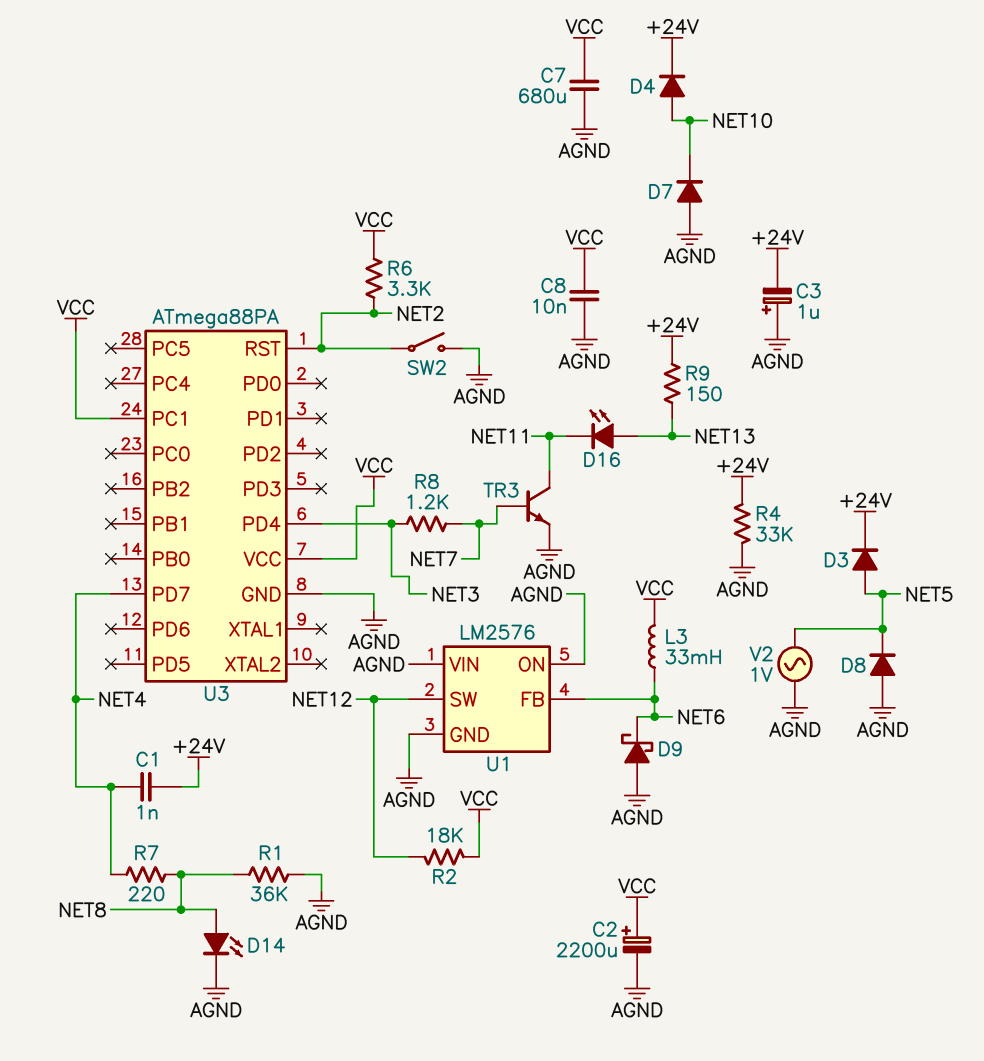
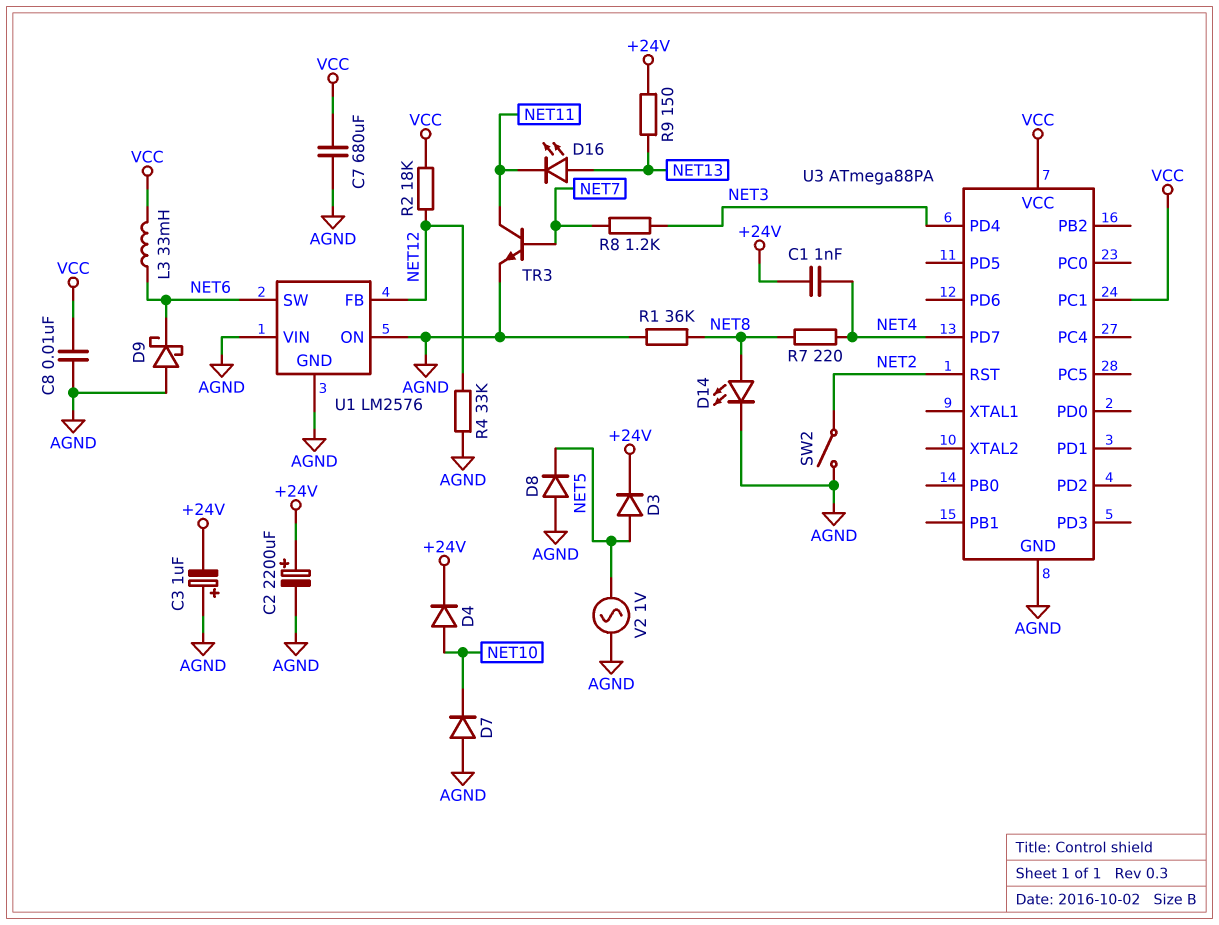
C2: 2200uF (plus VCC, minus AGND) -> 2200uF (plus +24V, minus AGND)
R4: 33k (+24V, AGND) -> 33k (AGND, NET12)
R6: 3.3k (NET2, VCC) -> none
U1 pin FB: NET6 -> NET12
U1 pin SW: NET12 -> NET6

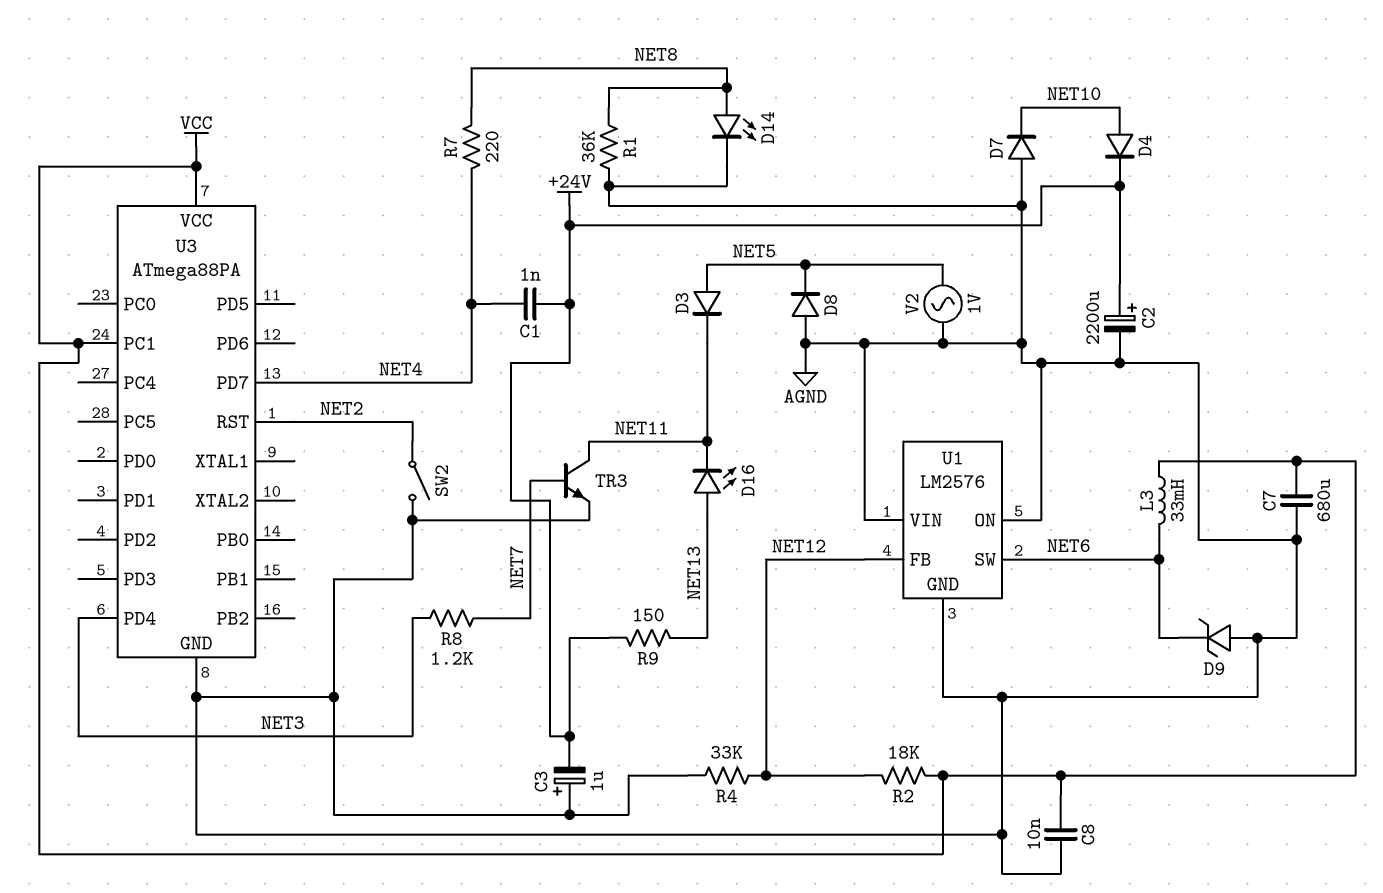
D3: diode (A NET5, K +24V) -> diode (A NET5, K NET11)
D9: schottky (A AGND, K NET6) -> zener (A AGND, K NET6)

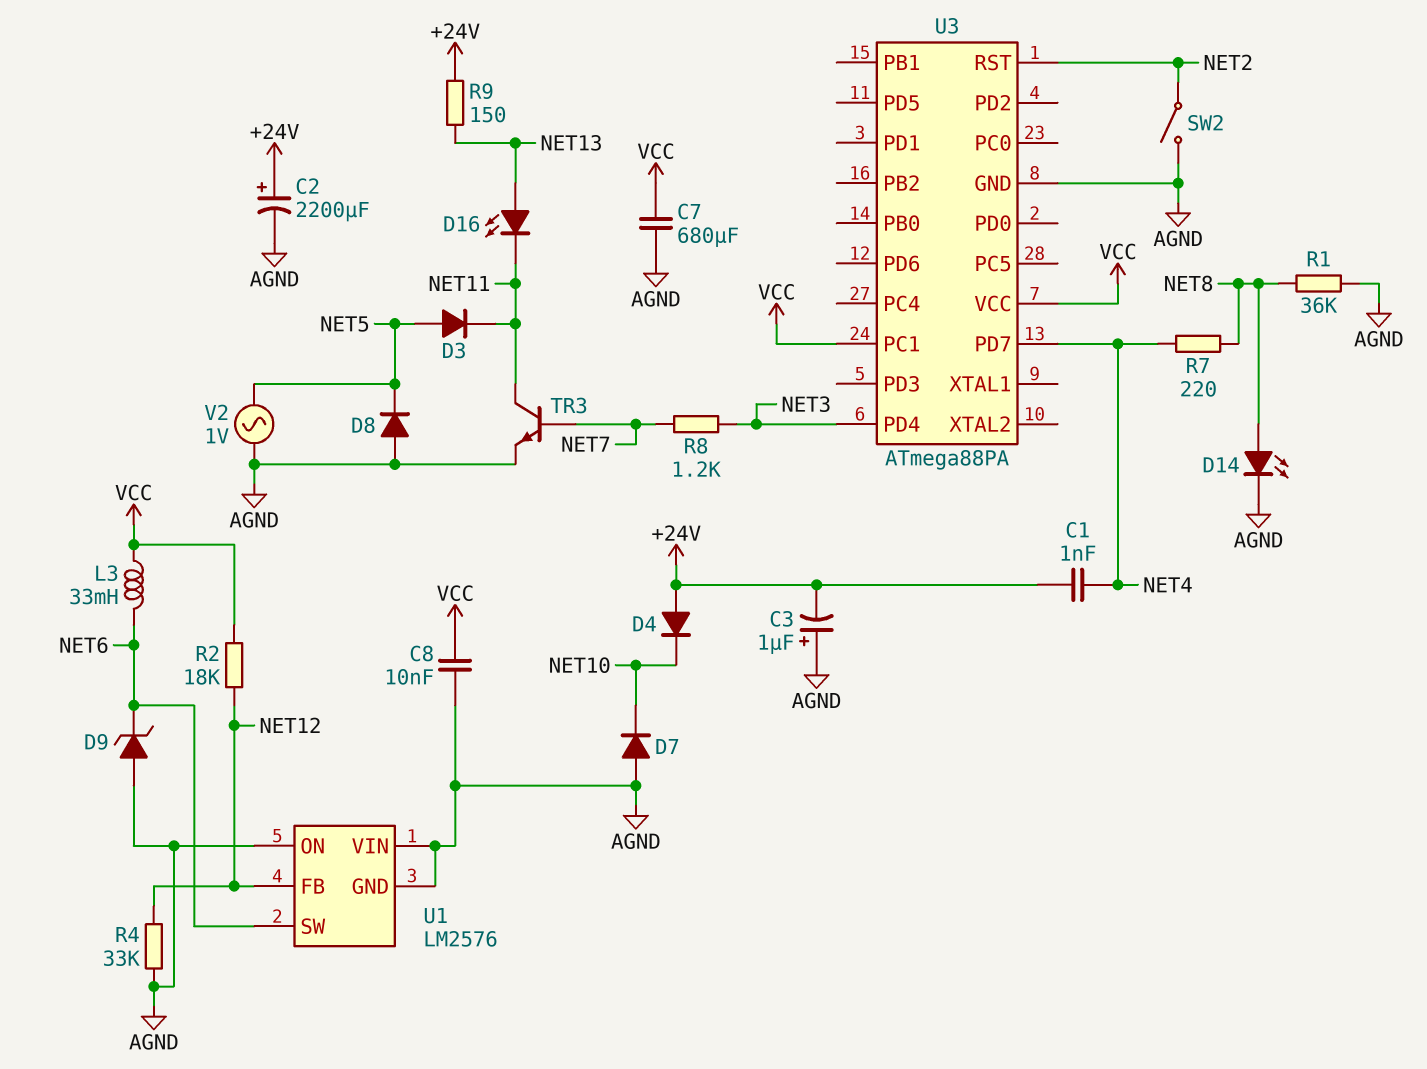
D4: diode (A NET10, K +24V) -> diode (A +24V, K NET10)

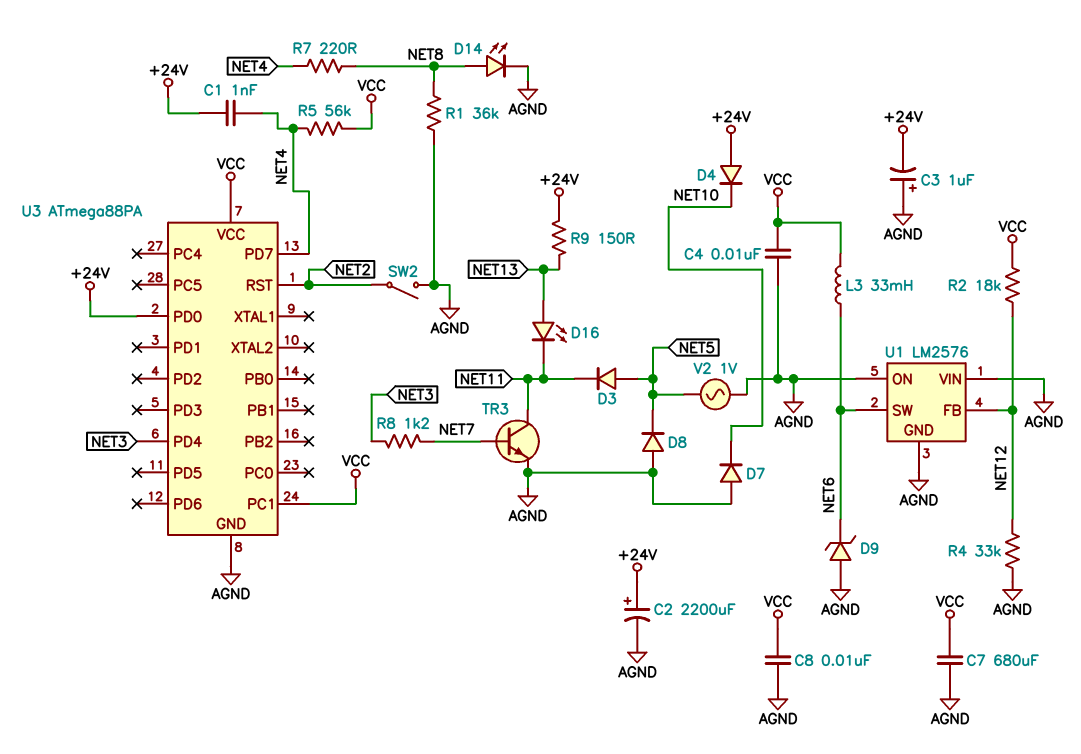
C4: none -> 10nF (AGND, VCC)
R5: none -> 56k (NET4, VCC)
U3 pin PD0: none -> +24V

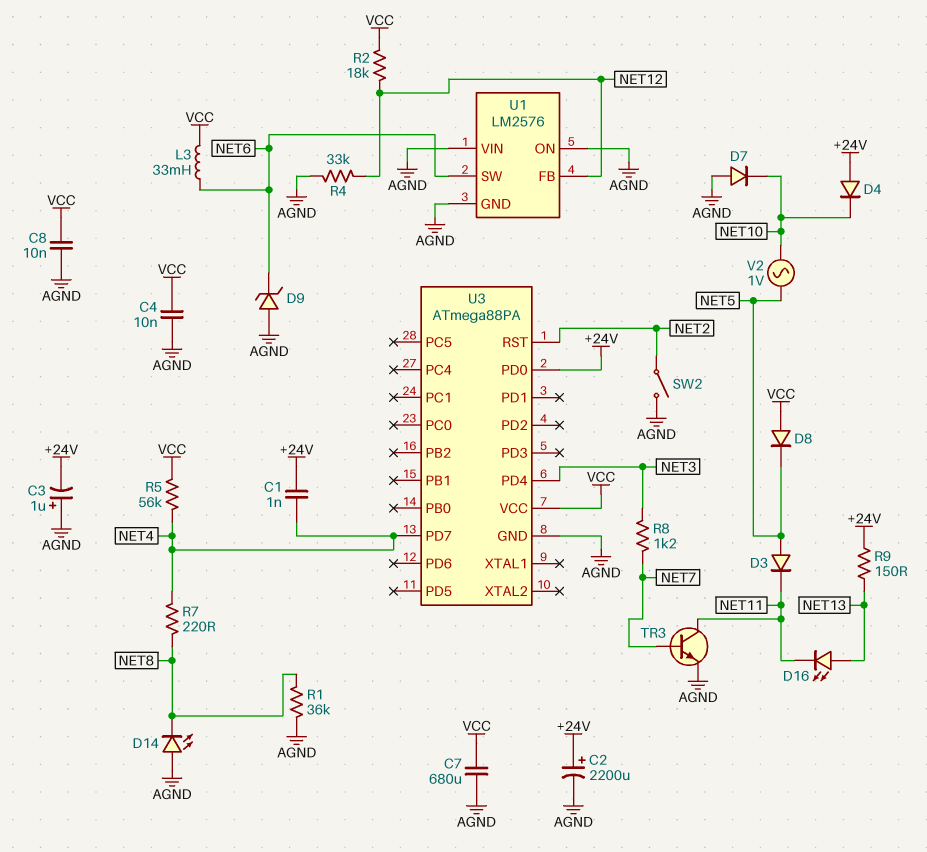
D8: diode (A AGND, K NET5) -> diode (A VCC, K NET5)
D14: LED (A NET8, K AGND) -> LED (A AGND, K NET8)
U3 pin PC1: VCC -> none
V2: AC 1V (AGND, NET5) -> AC 1V (NET5, NET10)

